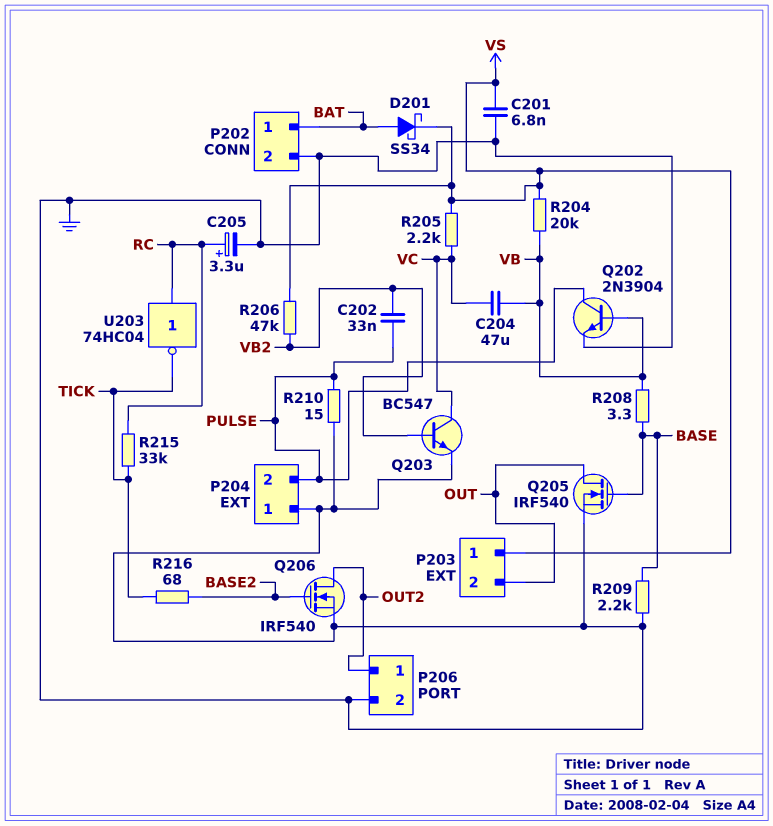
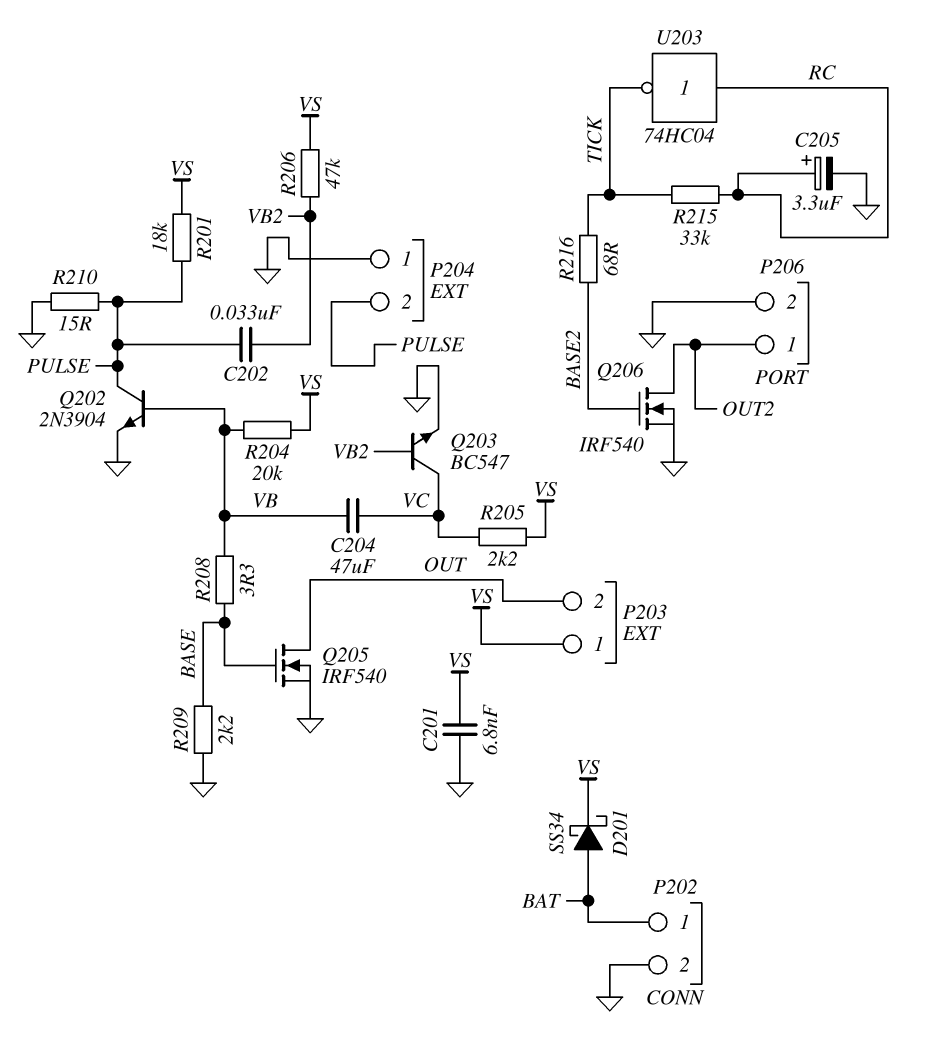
R201: none -> 18k (PULSE, VS)

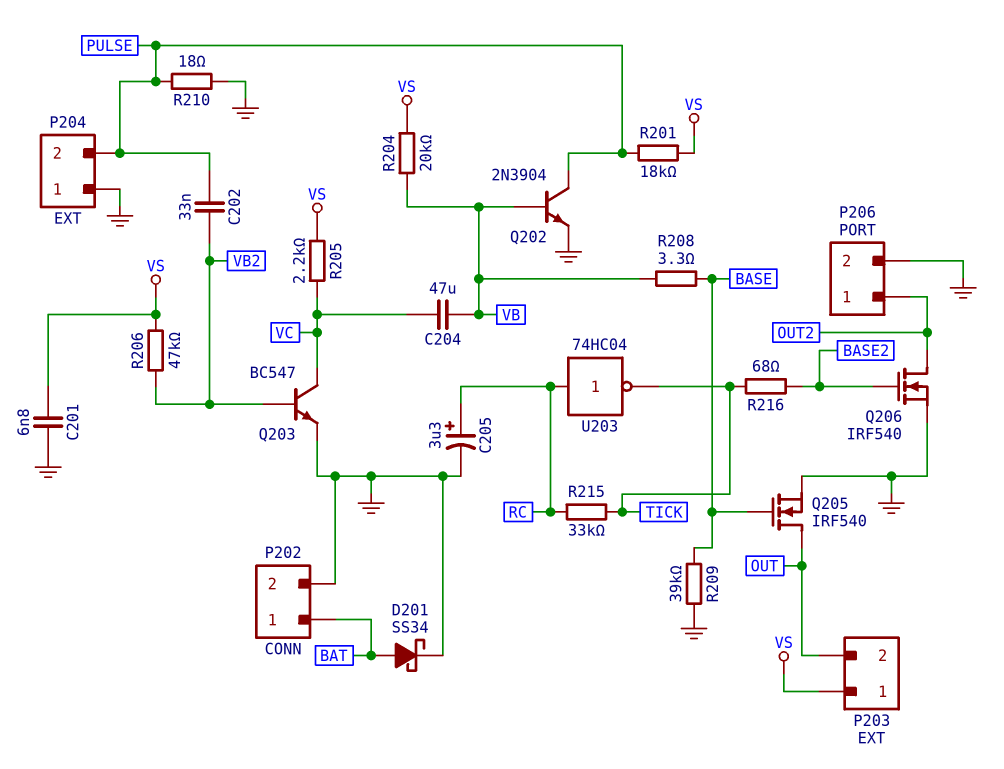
D201: schottky SS34 (A BAT, K VS) -> schottky SS34 (A BAT, K GND)
R209: 2.2k (BASE, GND) -> 39k (BASE, GND)
R210: 15 (GND, PULSE) -> 18 (GND, PULSE)

